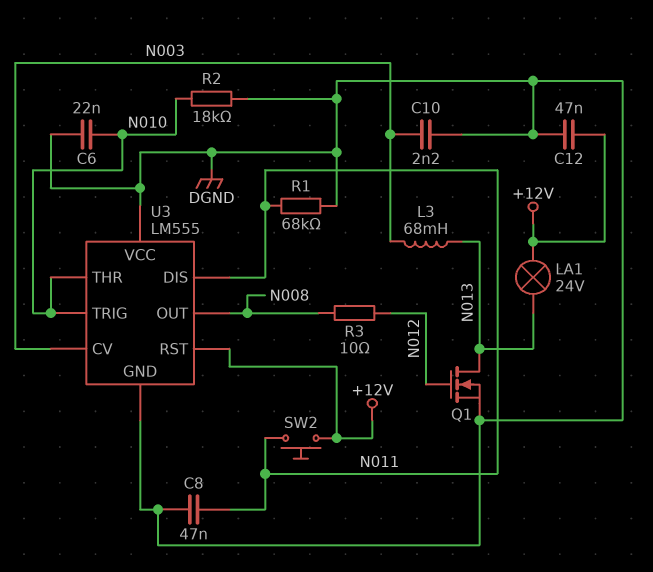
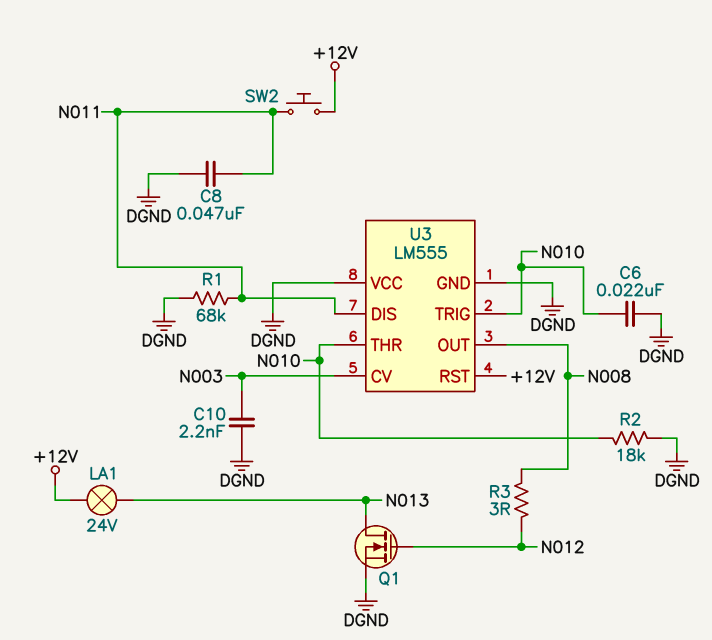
C12: 47nF (+12V, DGND) -> none
L3: 68mH (N003, N013) -> none
R3: 10 (N008, N012) -> 3 (N008, N012)

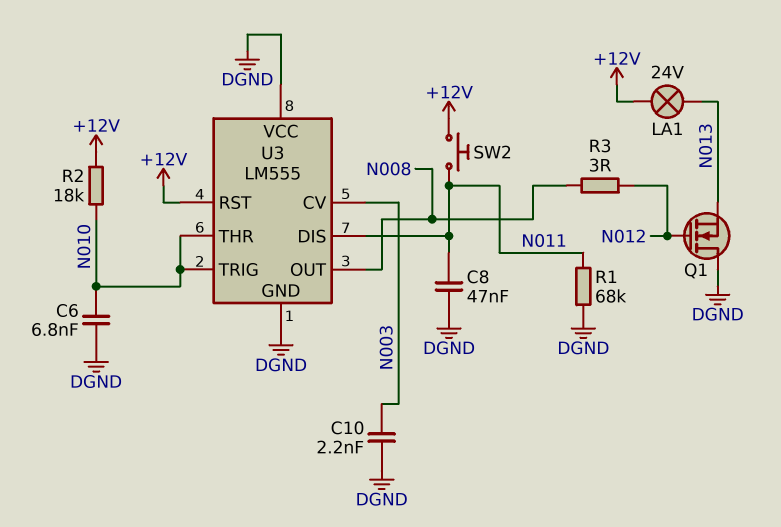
C6: 22nF (DGND, N010) -> 6.8nF (DGND, N010)
Q1: NMOS (G N012, D N013, S DGND) -> NMOS (G N012, D DGND, S N013)
R2: 18k (DGND, N010) -> 18k (+12V, N010)

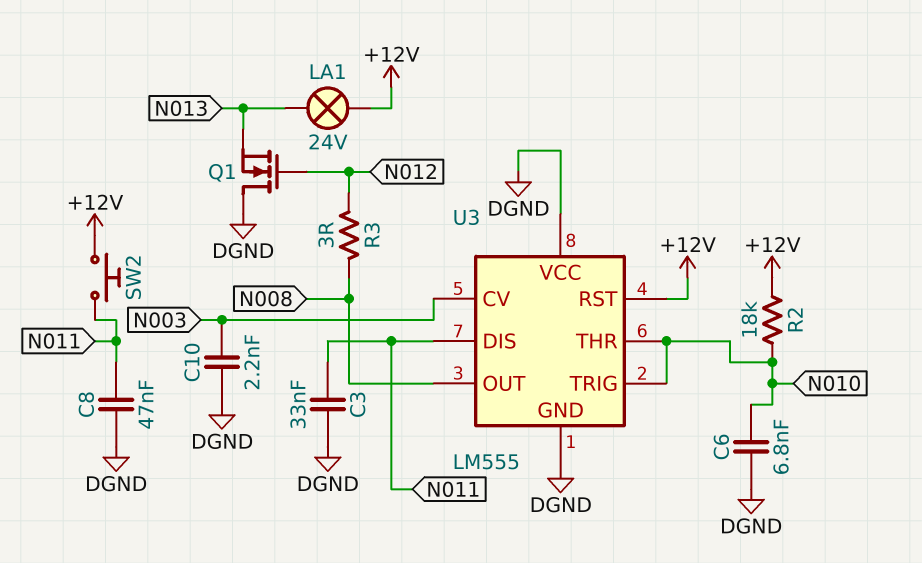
C3: none -> 33nF (DGND, N011)
R1: 68k (DGND, N011) -> none

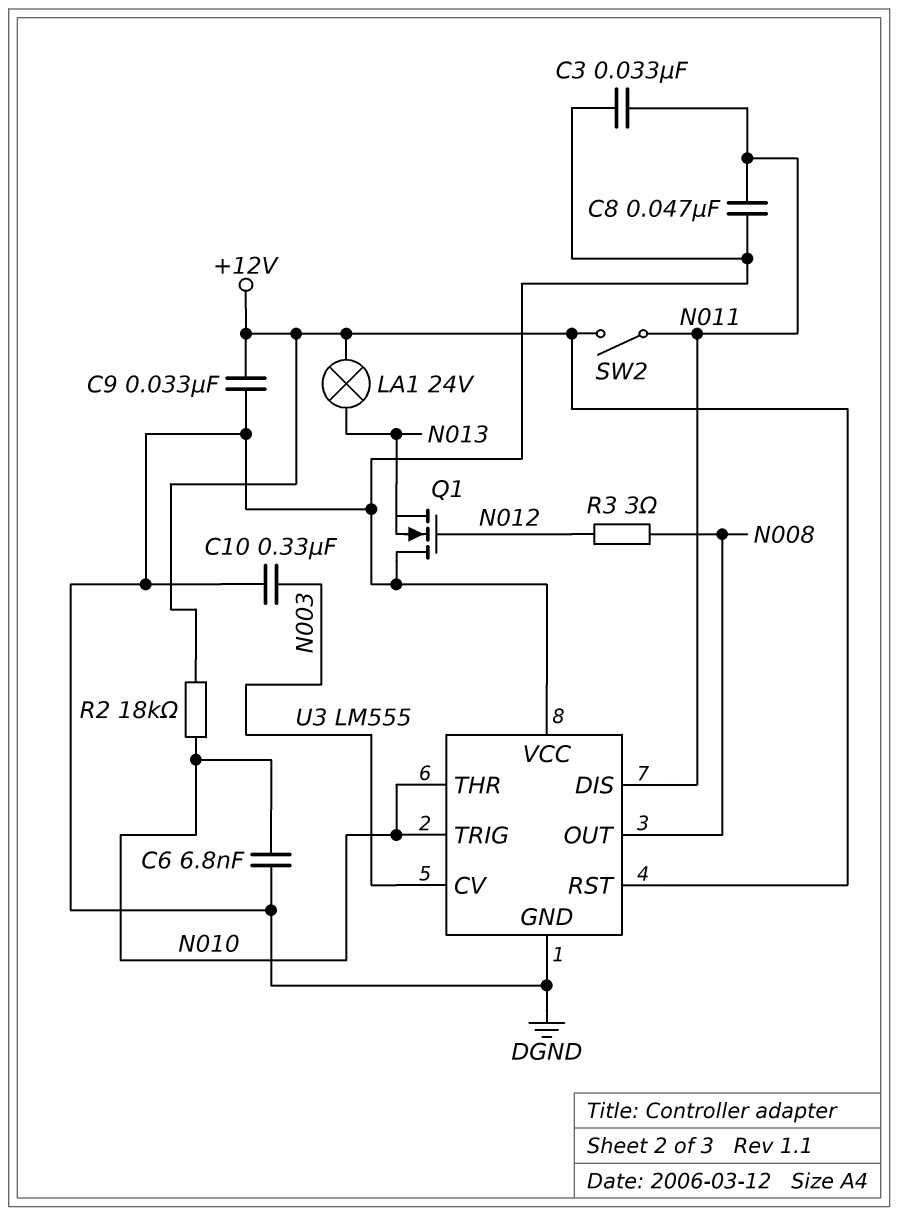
C9: none -> 33nF (+12V, DGND)
C10: 2.2nF (DGND, N003) -> 330nF (DGND, N003)
SW2: button (+12V, N011) -> switch (+12V, N011)

